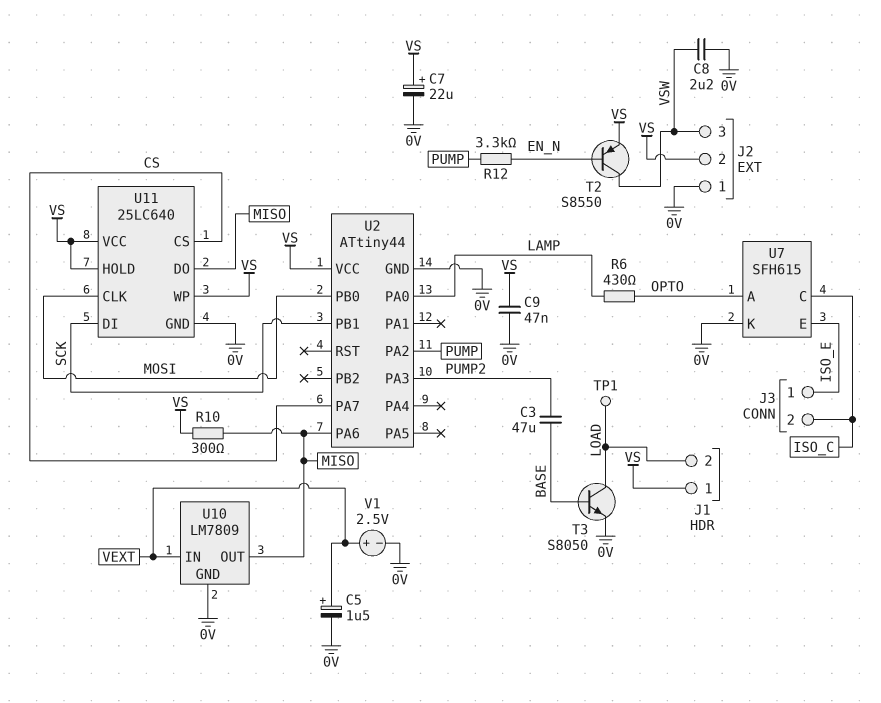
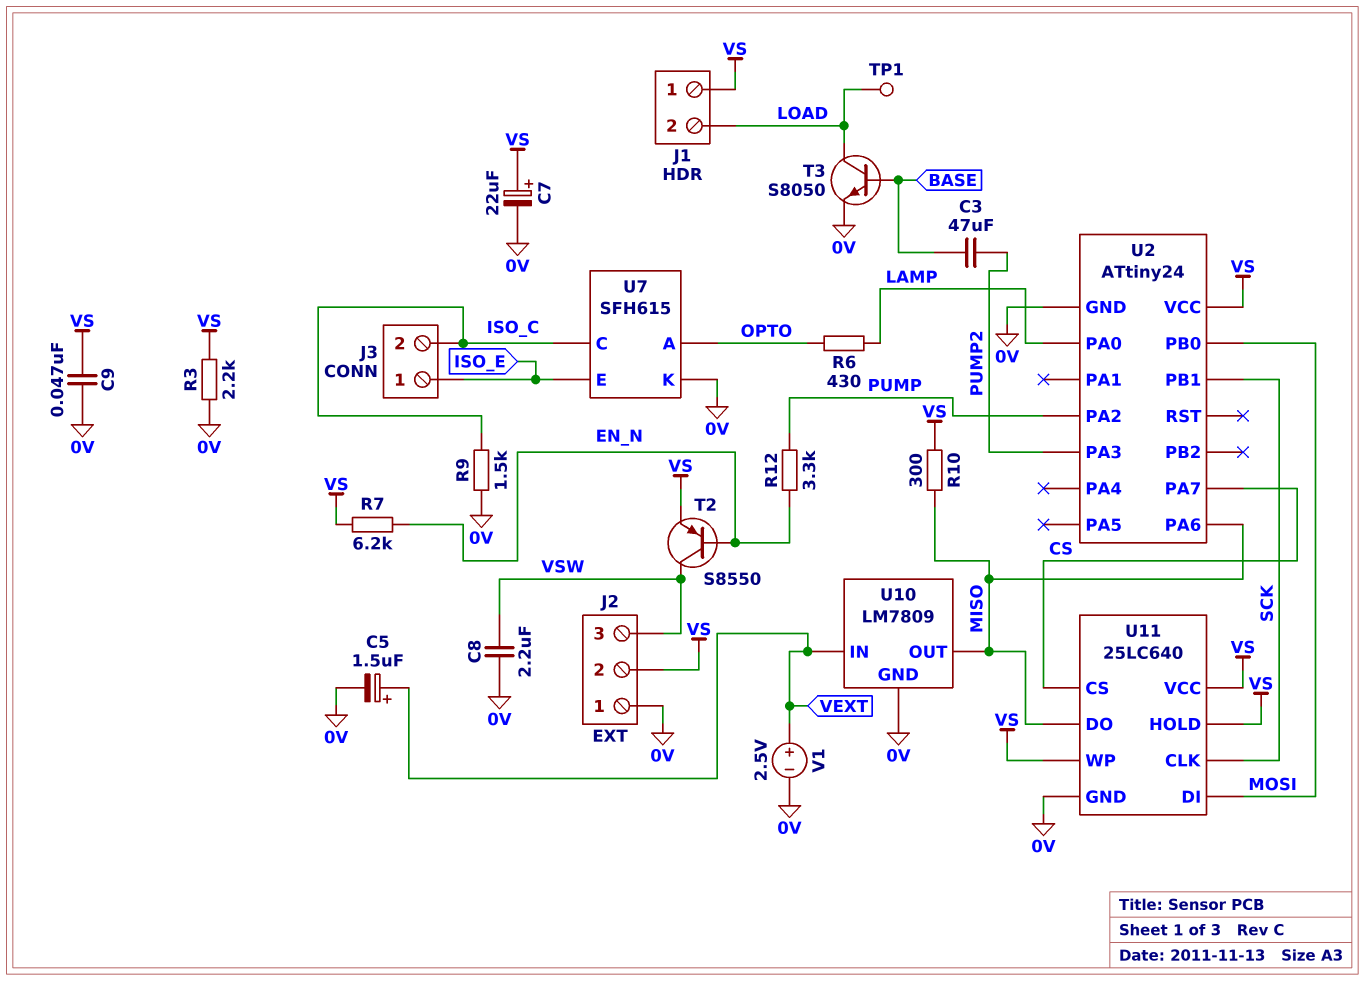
R3: none -> 2.2k (0V, VS)
R7: none -> 6.2k (EN_N, VS)
R9: none -> 1.5k (0V, ISO_C)
U2: ATtiny44 -> ATtiny24
U11 pin CLK: MOSI -> SCK
U11 pin DI: SCK -> MOSI

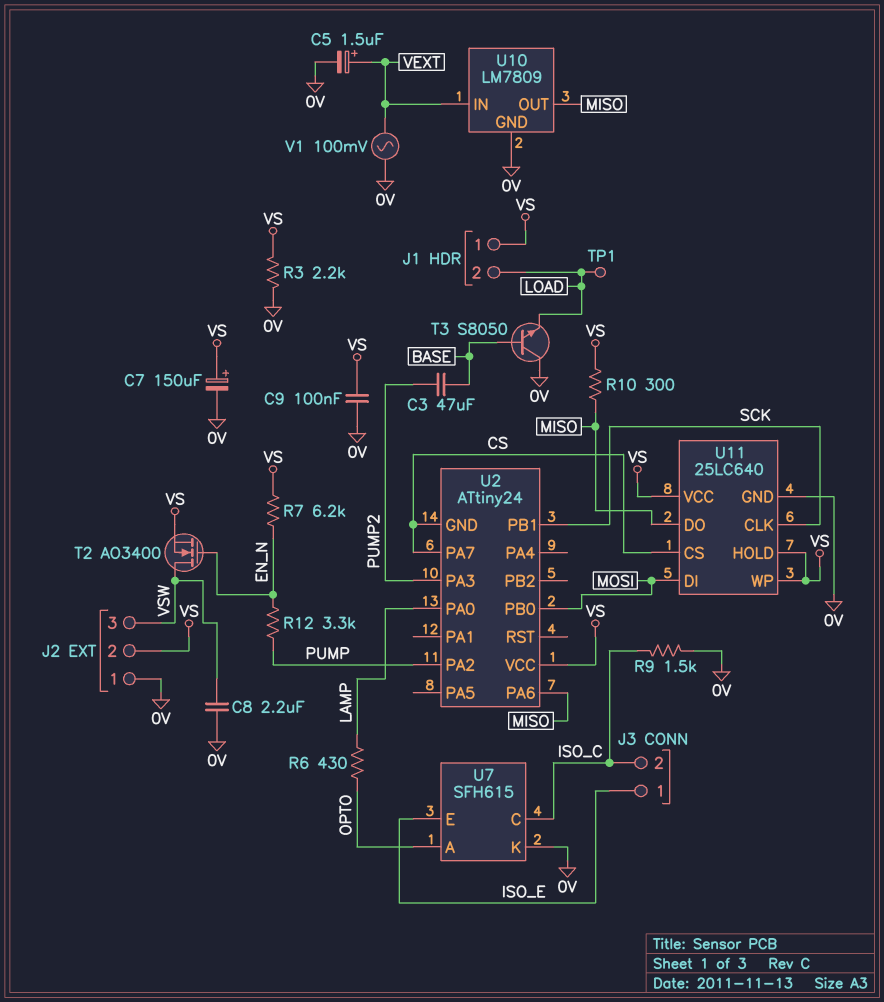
C7: 22uF (plus VS, minus 0V) -> 150uF (plus VS, minus 0V)
C9: 47nF (0V, VS) -> 100nF (0V, VS)
T2: PNP S8550 (B EN_N, C VSW, E VS) -> NMOS AO3400 (G EN_N, D VSW, S VS)
T3: NPN S8050 (B BASE, C LOAD, E 0V) -> NPN S8050 (B BASE, C 0V, E LOAD)
U2 pin GND: 0V -> CS
V1: 2.5V (plus VEXT, minus 0V) -> AC 100mV (0V, VEXT)

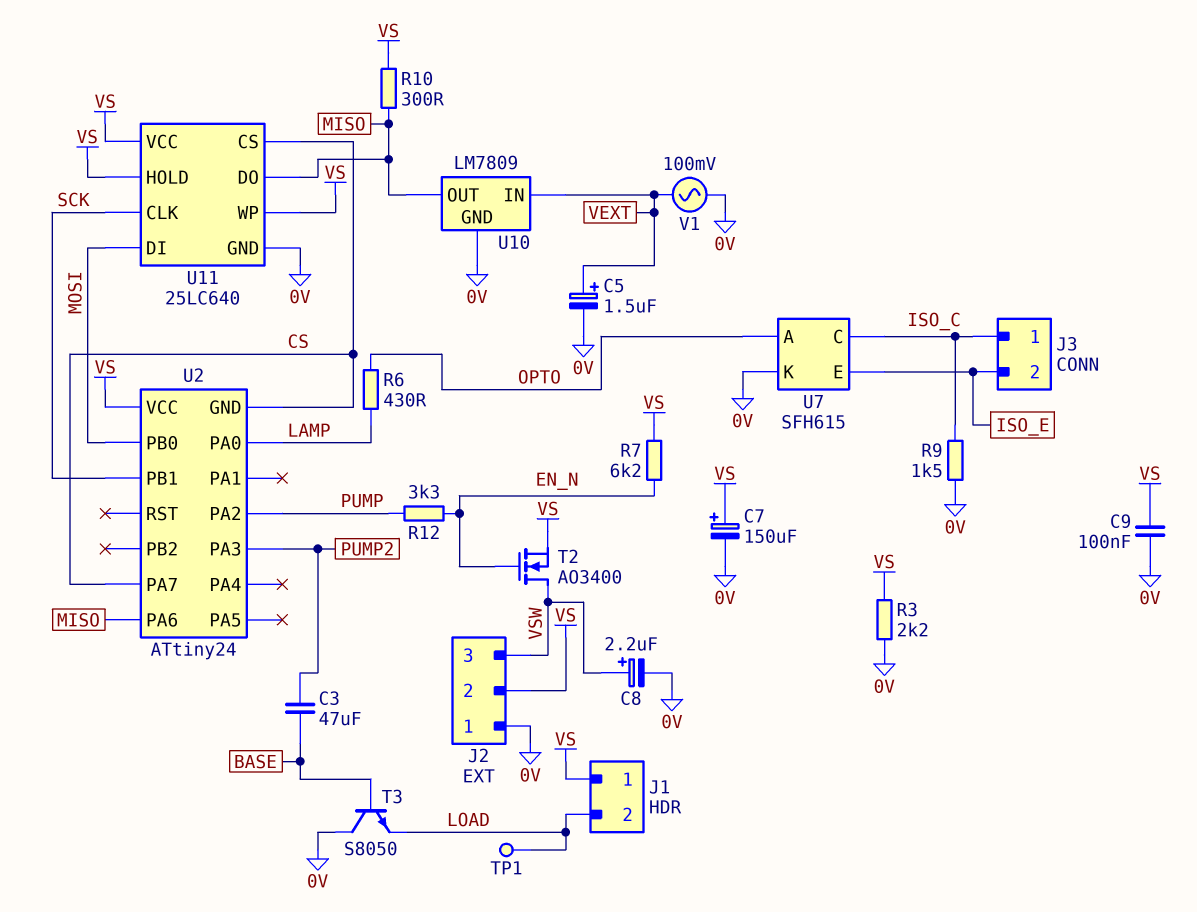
C8: 2.2uF (0V, VSW) -> 2.2uF (plus VSW, minus 0V)
J3 pin 1: ISO_E -> ISO_C
J3 pin 2: ISO_C -> ISO_E

